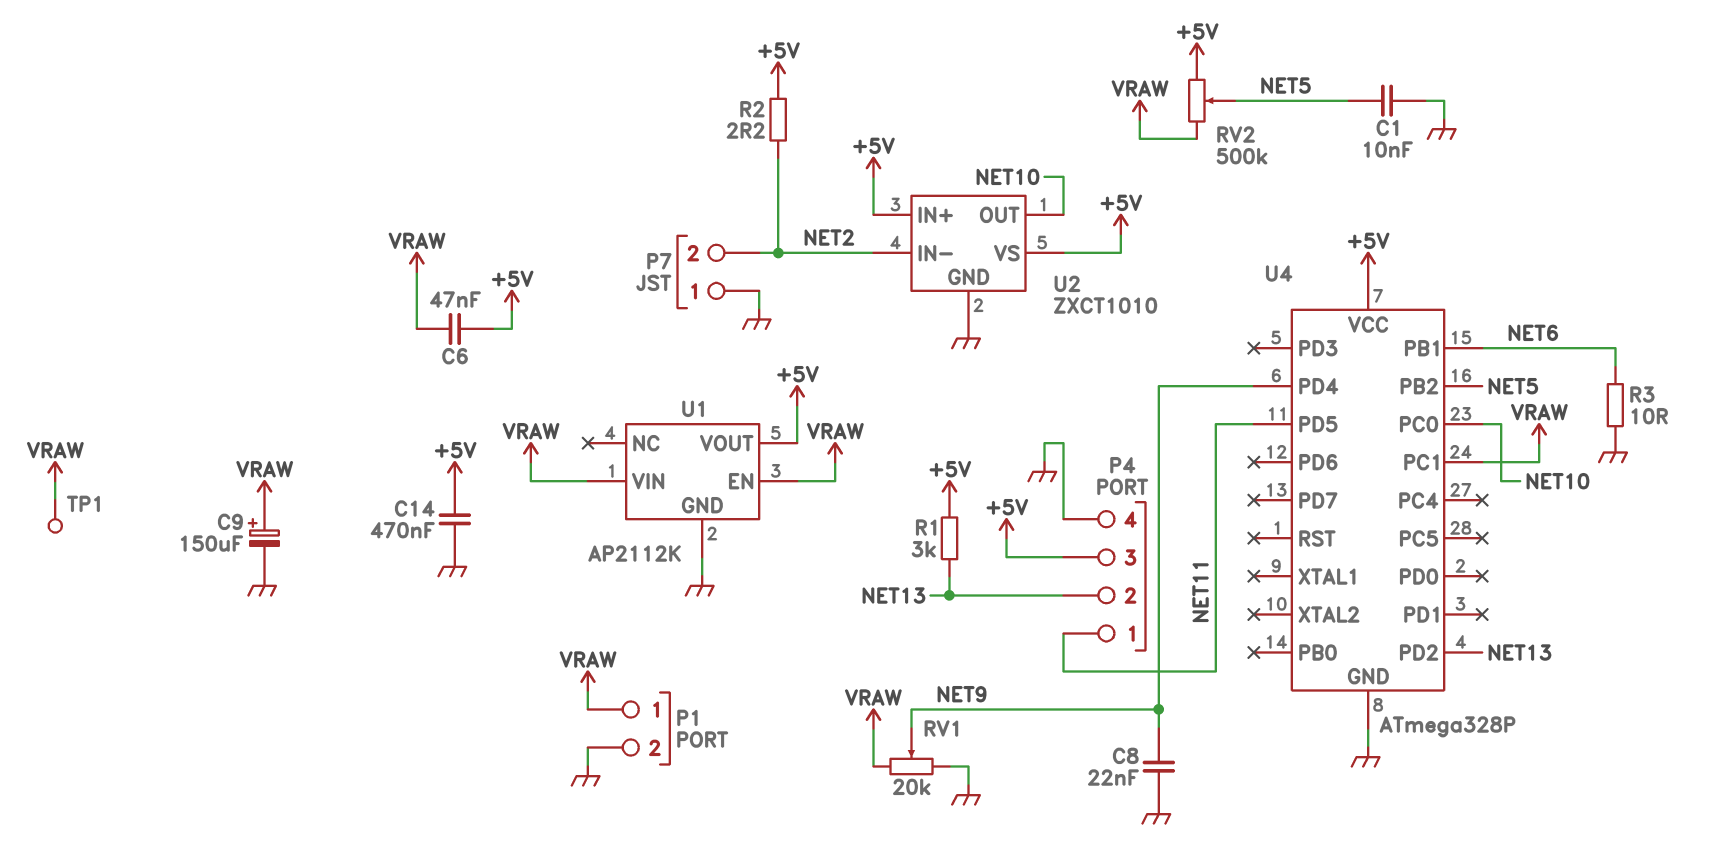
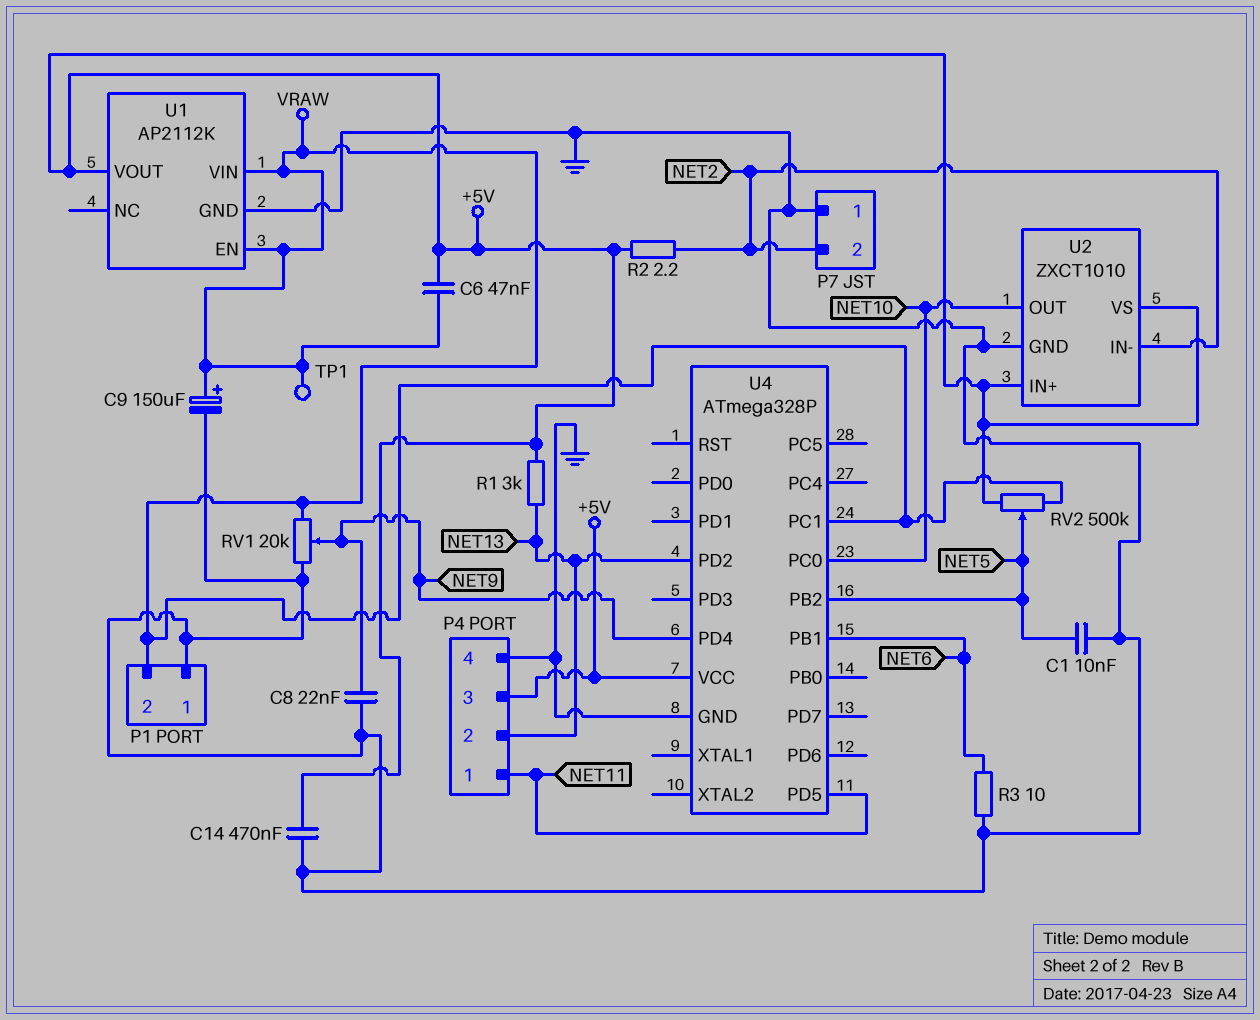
P1 pin 1: VRAW -> GND
P1 pin 2: GND -> VRAW

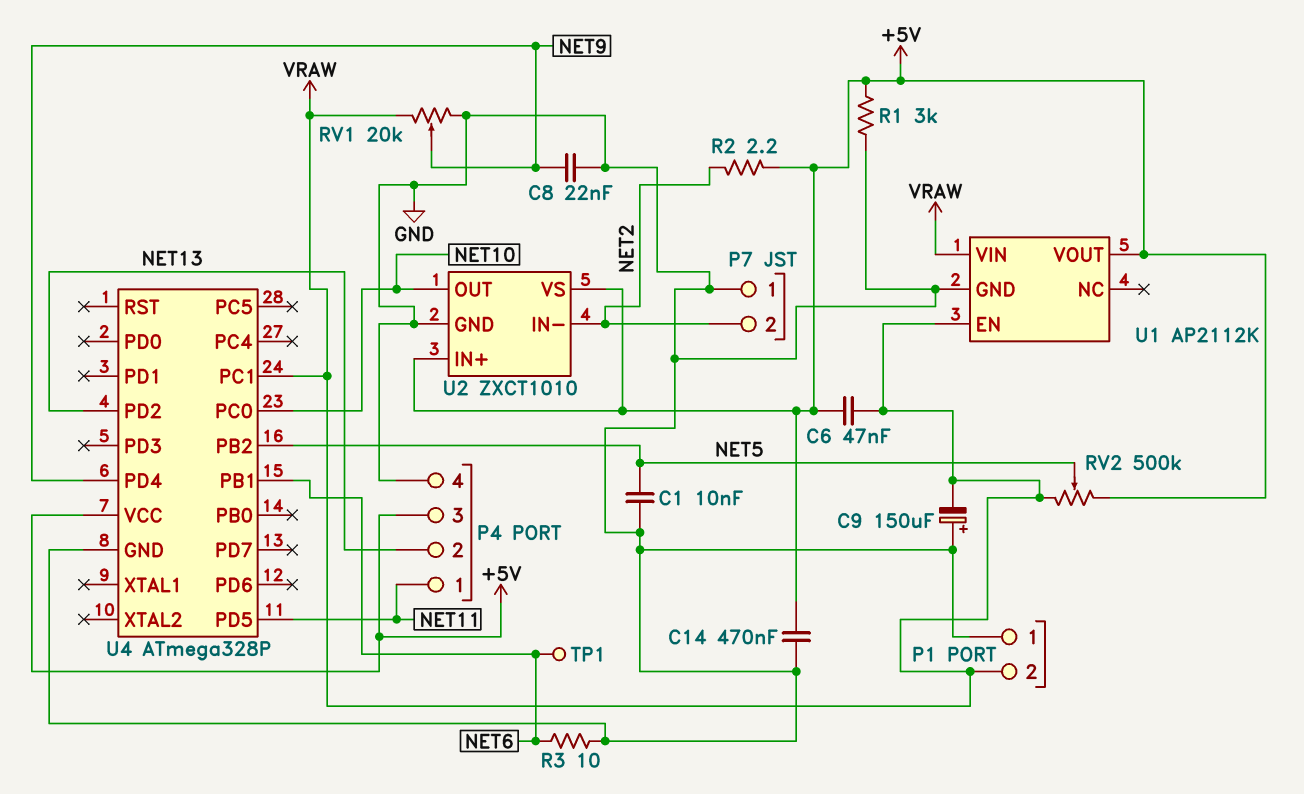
C9: 150uF (plus VRAW, minus GND) -> 150uF (plus GND, minus VRAW)
R1: 3k (+5V, NET13) -> 3k (+5V, GND)
TP1: test point (VRAW) -> test point (NET6)

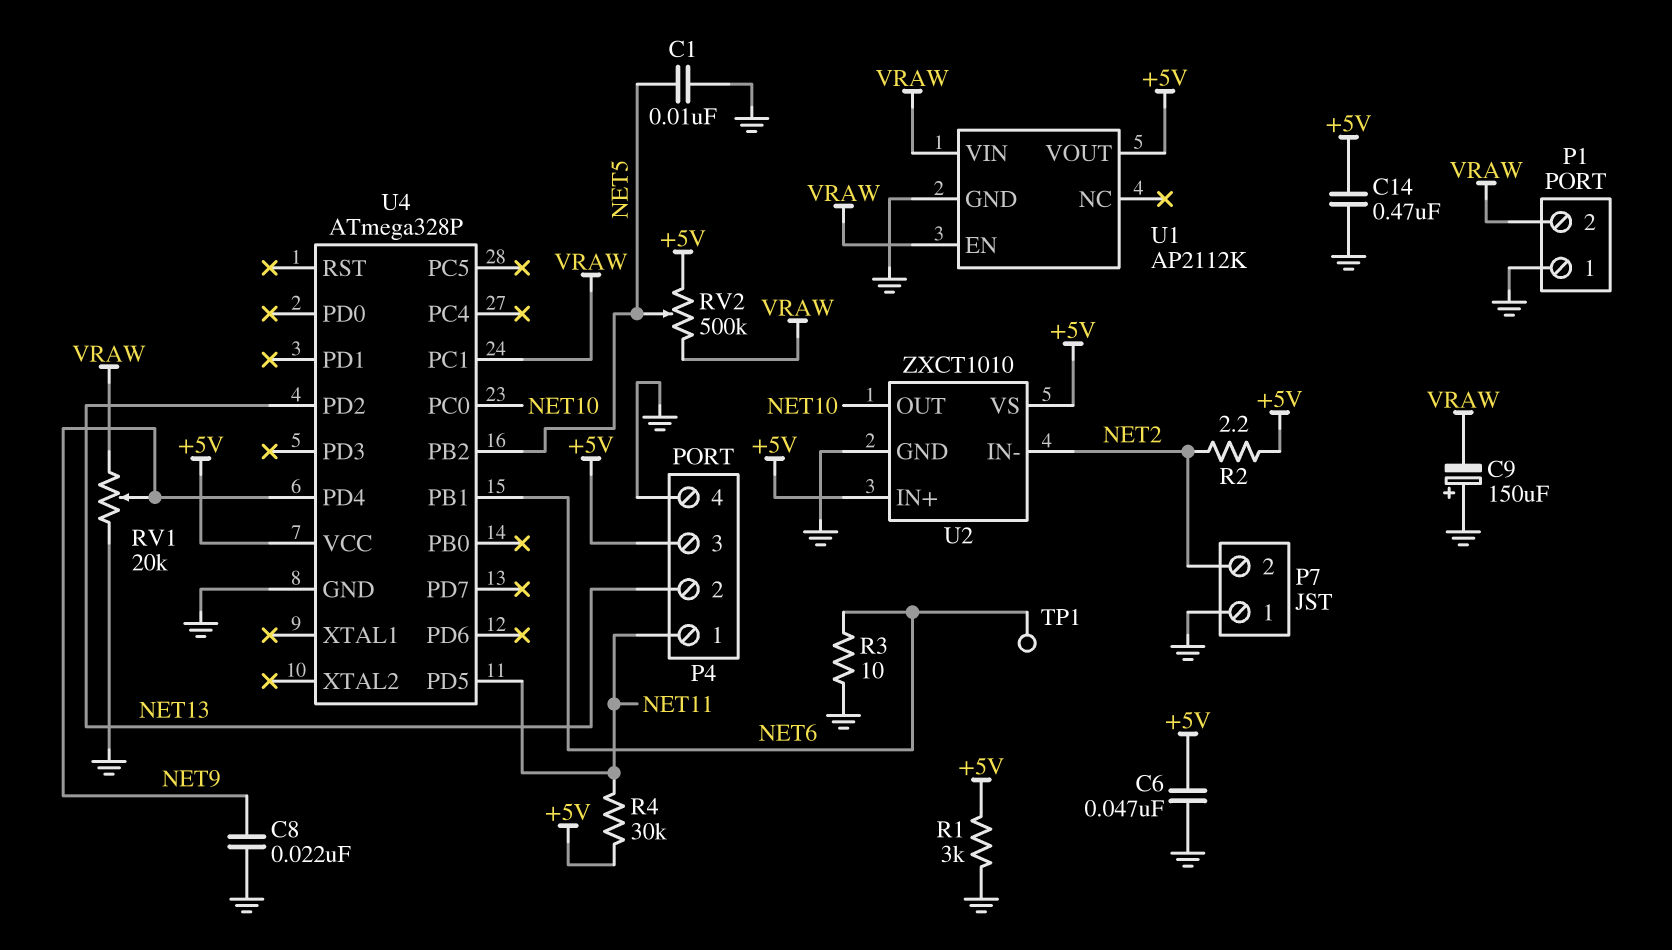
C6: 47nF (+5V, VRAW) -> 47nF (+5V, GND)
R4: none -> 30k (+5V, NET11)

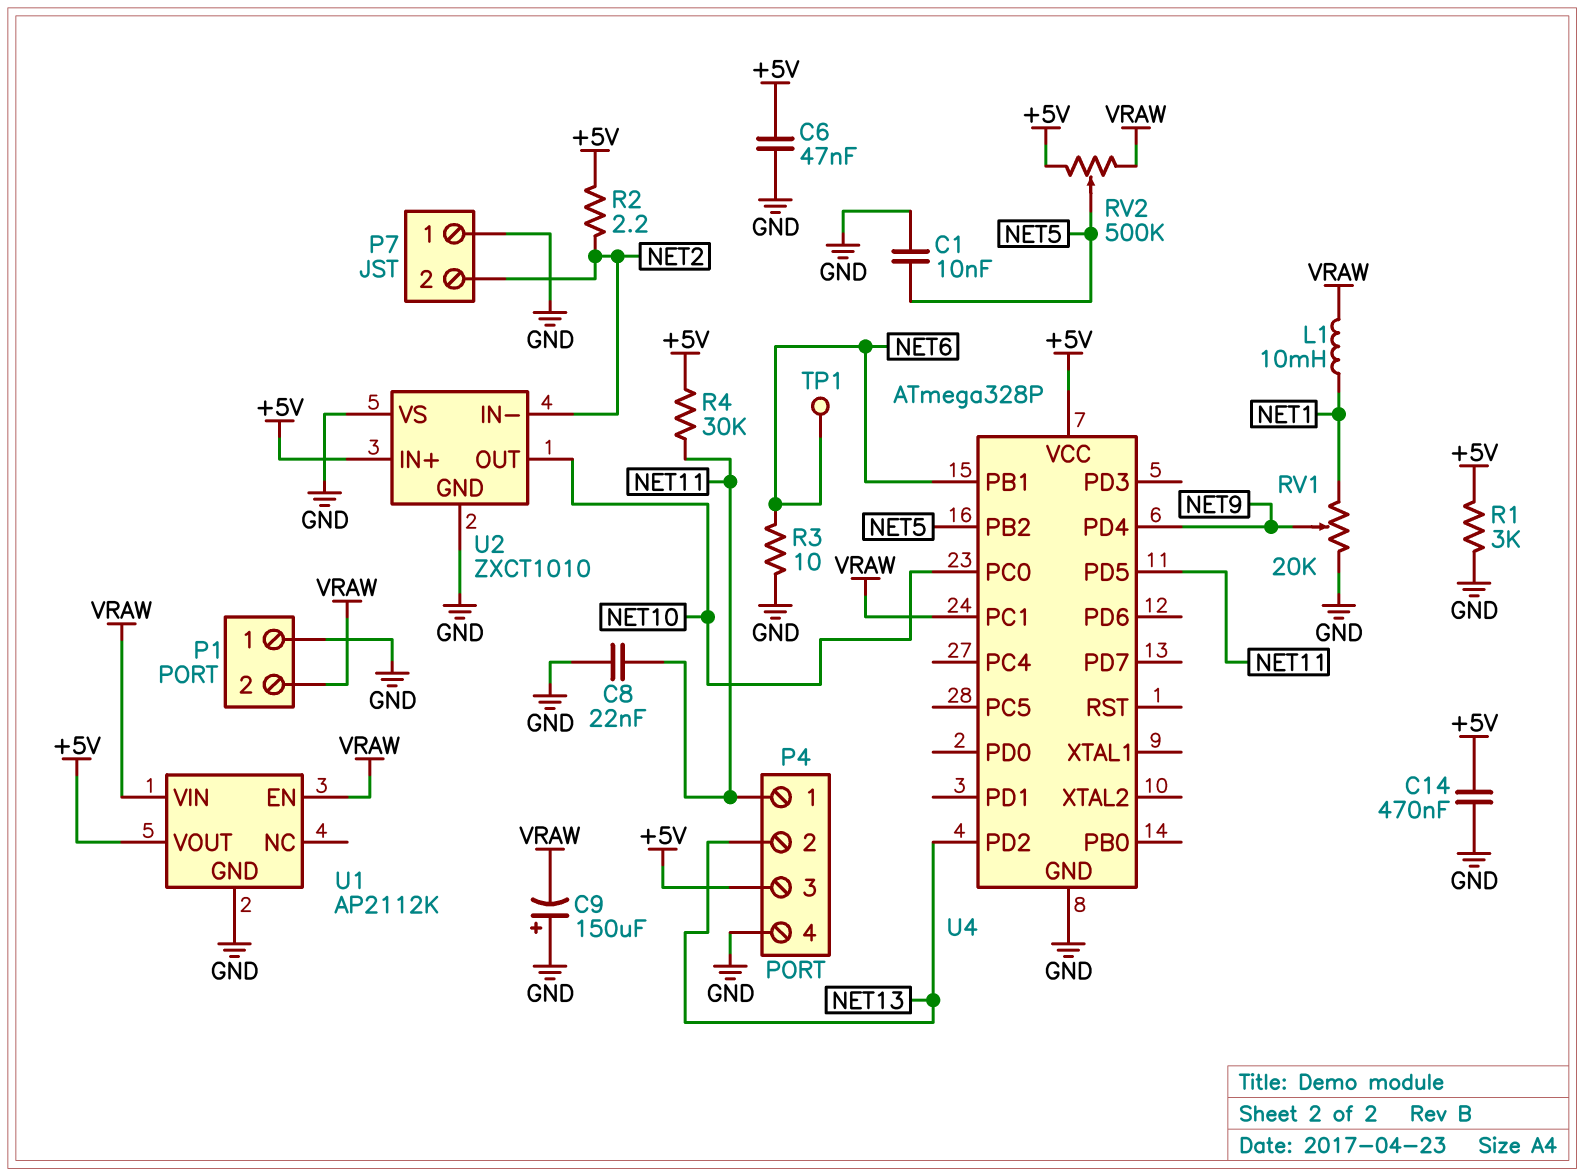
C8: 22nF (GND, NET9) -> 22nF (GND, NET11)
L1: none -> 10mH (NET1, VRAW)
RV1: 20k (GND, VRAW, wiper NET9) -> 20k (GND, NET1, wiper NET9)
U2 pin VS: +5V -> GND

